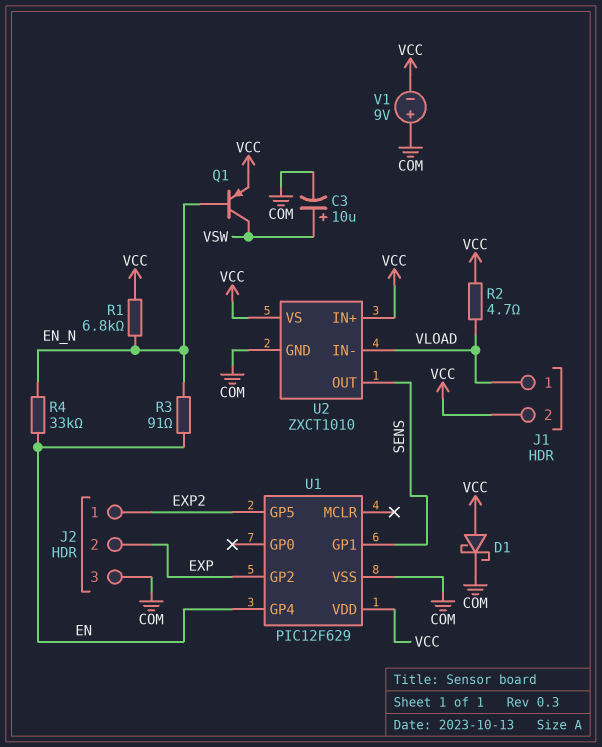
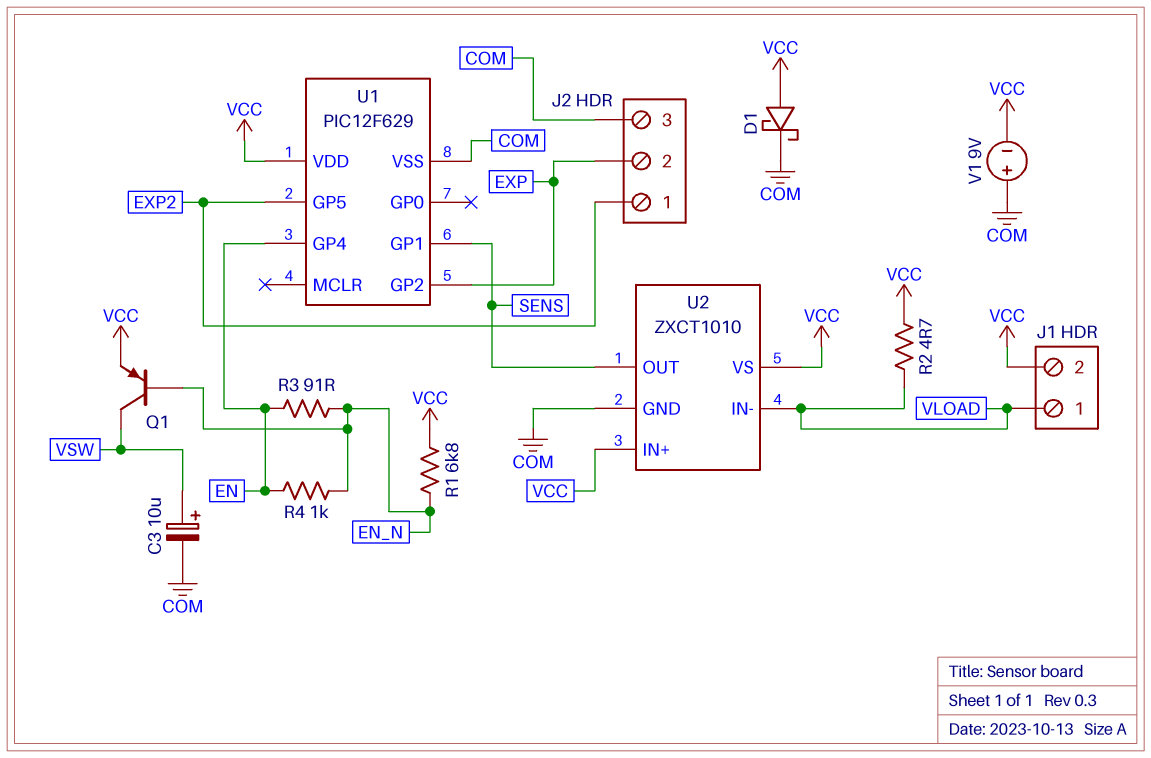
R4: 33k (EN, EN_N) -> 1k (EN, EN_N)

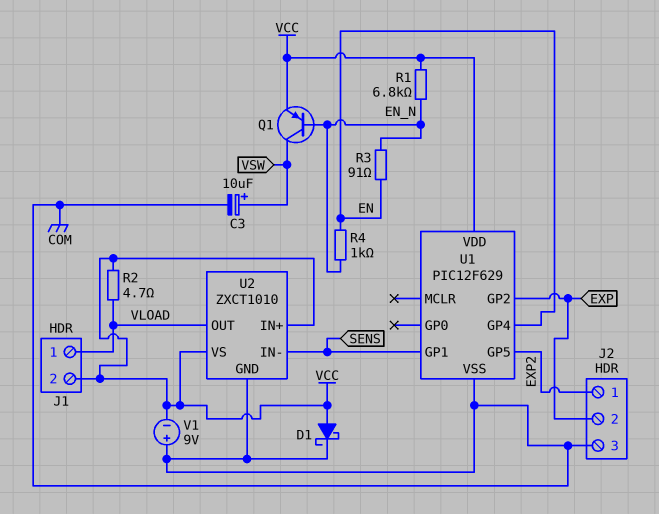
U2 pin IN-: VLOAD -> SENS
U2 pin OUT: SENS -> VLOAD

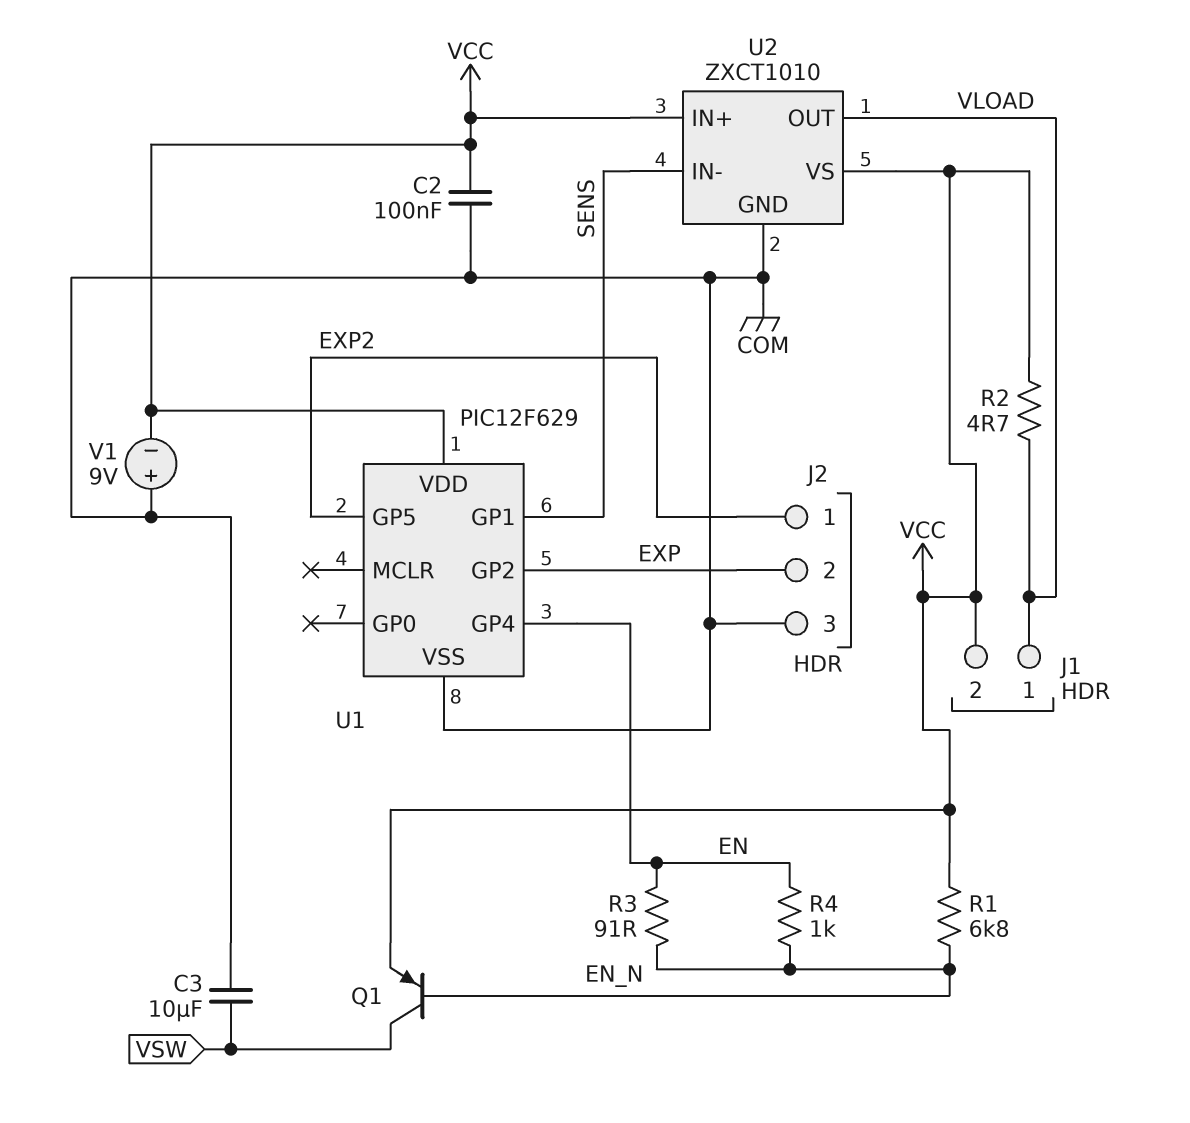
C2: none -> 100nF (COM, VCC)
C3: 10uF (plus VSW, minus COM) -> 10uF (COM, VSW)
D1: schottky (A VCC, K COM) -> none

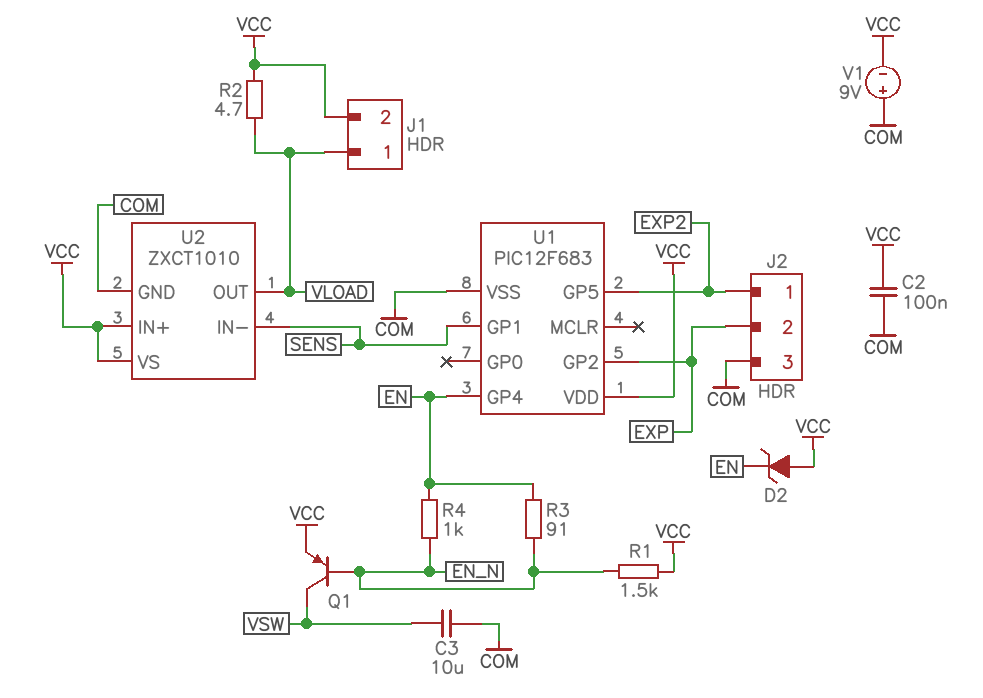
D2: none -> zener (A VCC, K EN)
R1: 6.8k (EN_N, VCC) -> 1.5k (EN_N, VCC)
U1: PIC12F629 -> PIC12F683

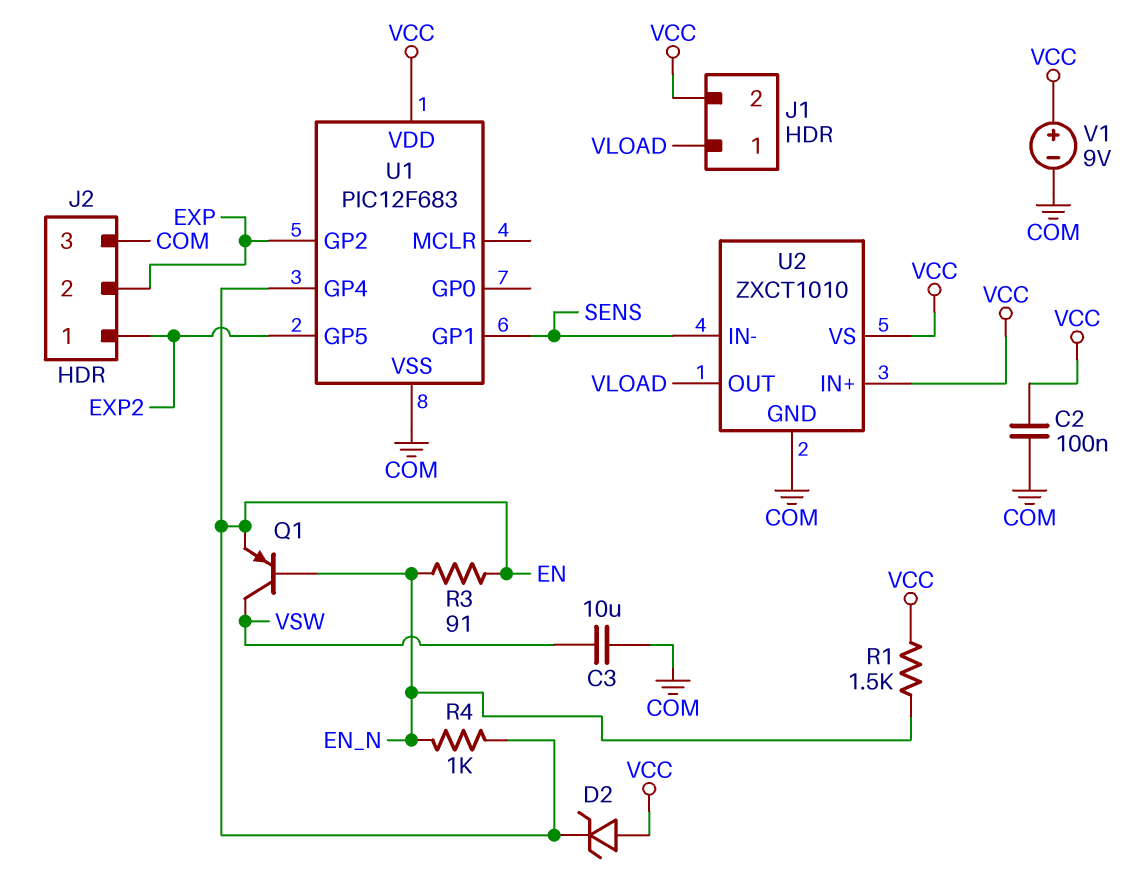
Q1: PNP (B EN_N, C VSW, E VCC) -> PNP (B EN_N, C VSW, E EN)
R2: 4.7 (VCC, VLOAD) -> none
V1: 9V (plus COM, minus VCC) -> 9V (plus VCC, minus COM)

